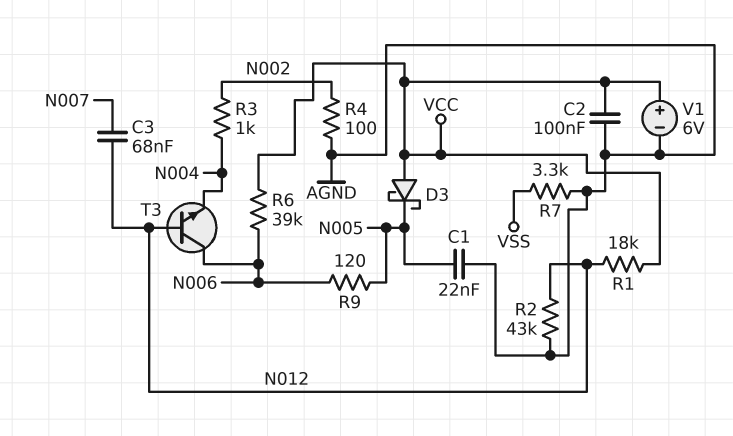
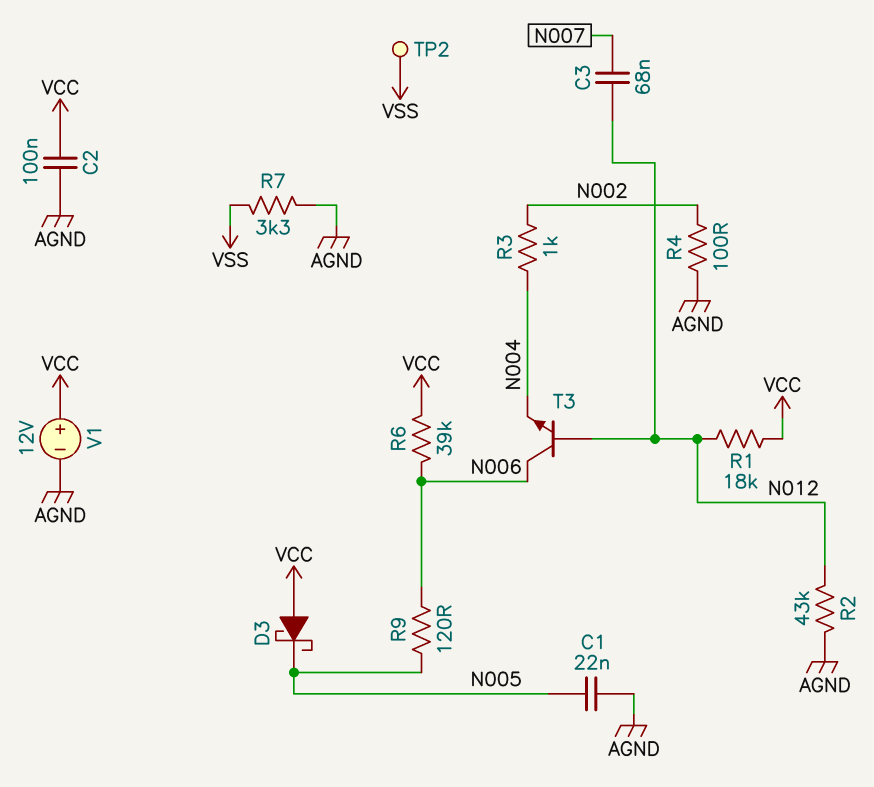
TP2: none -> test point (VSS)
V1: 6V (plus VCC, minus AGND) -> 12V (plus VCC, minus AGND)

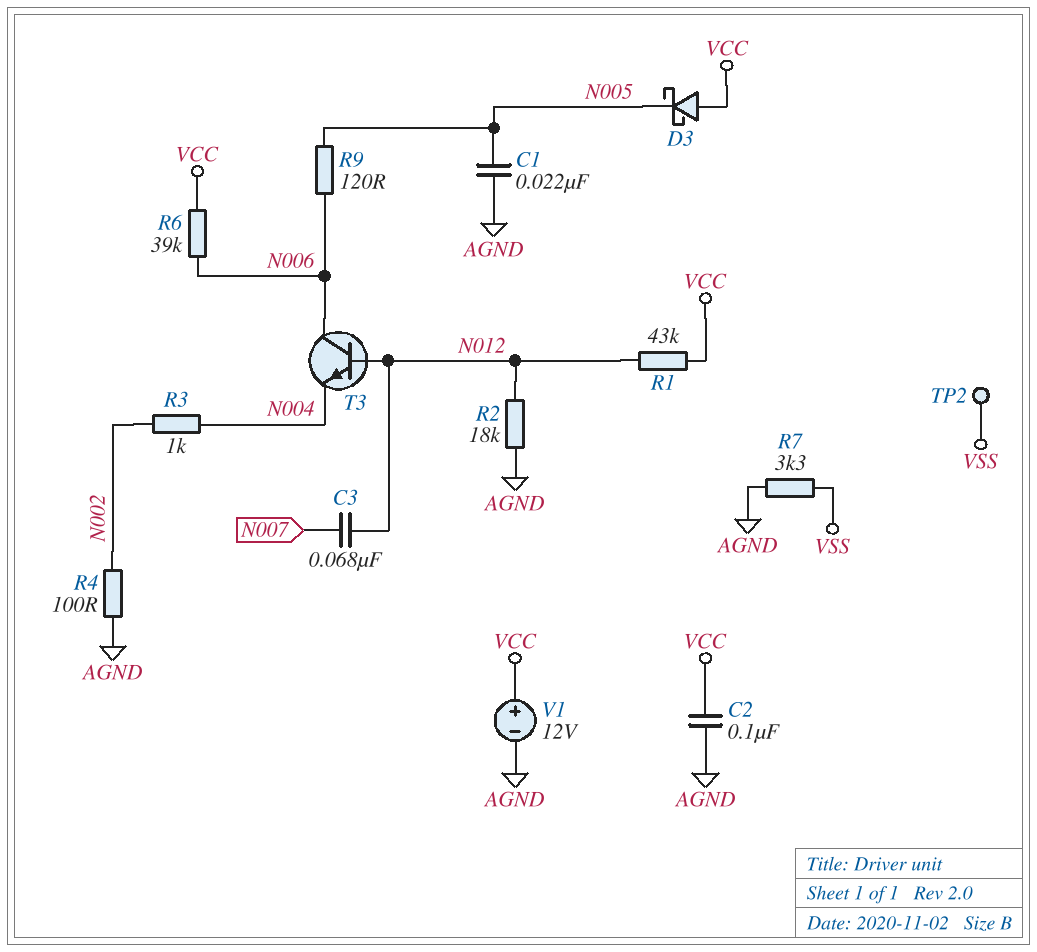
R1: 18k (N012, VCC) -> 43k (N012, VCC)
R2: 43k (AGND, N012) -> 18k (AGND, N012)

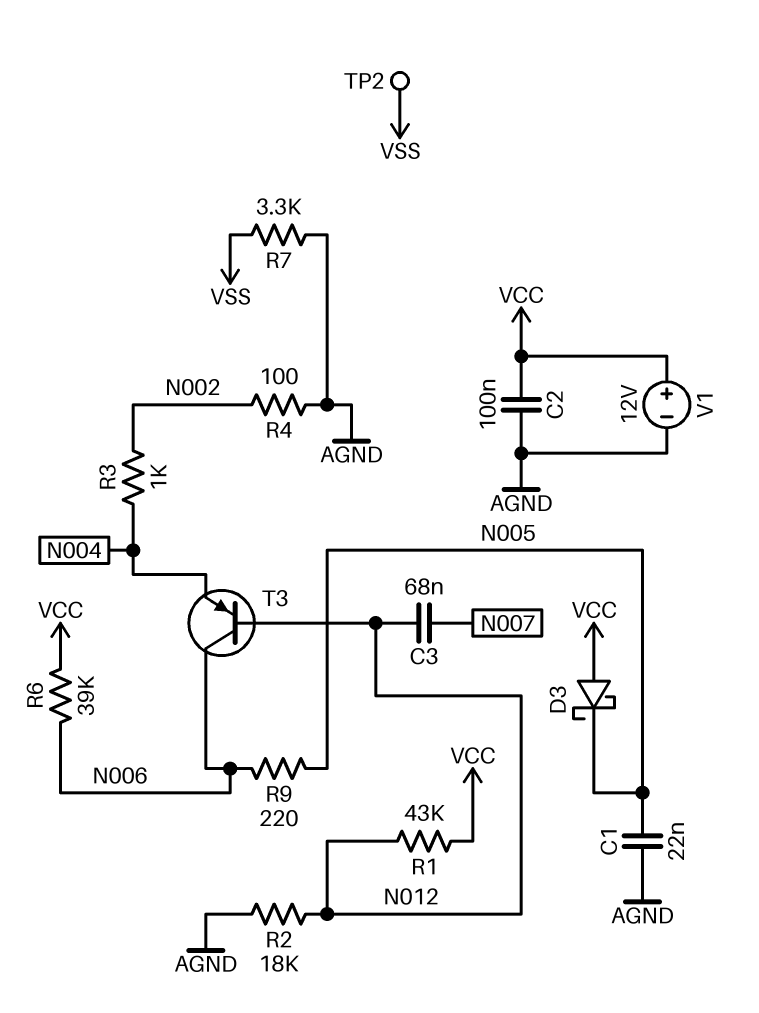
R9: 120 (N005, N006) -> 220 (N005, N006)
T3: NPN (B N012, C N006, E N004) -> PNP (B N012, C N006, E N004)

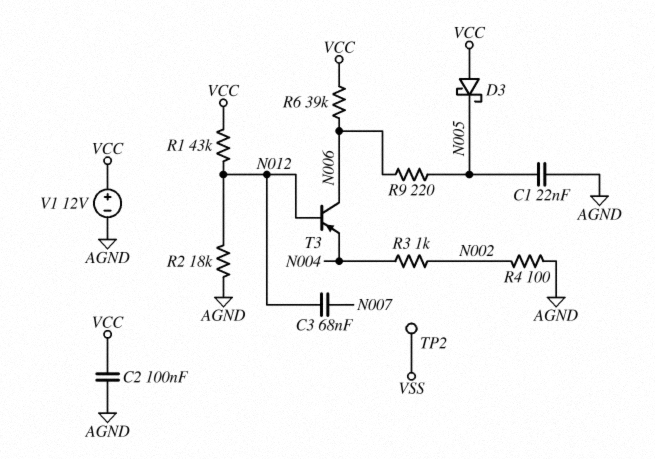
R7: 3.3k (AGND, VSS) -> none

